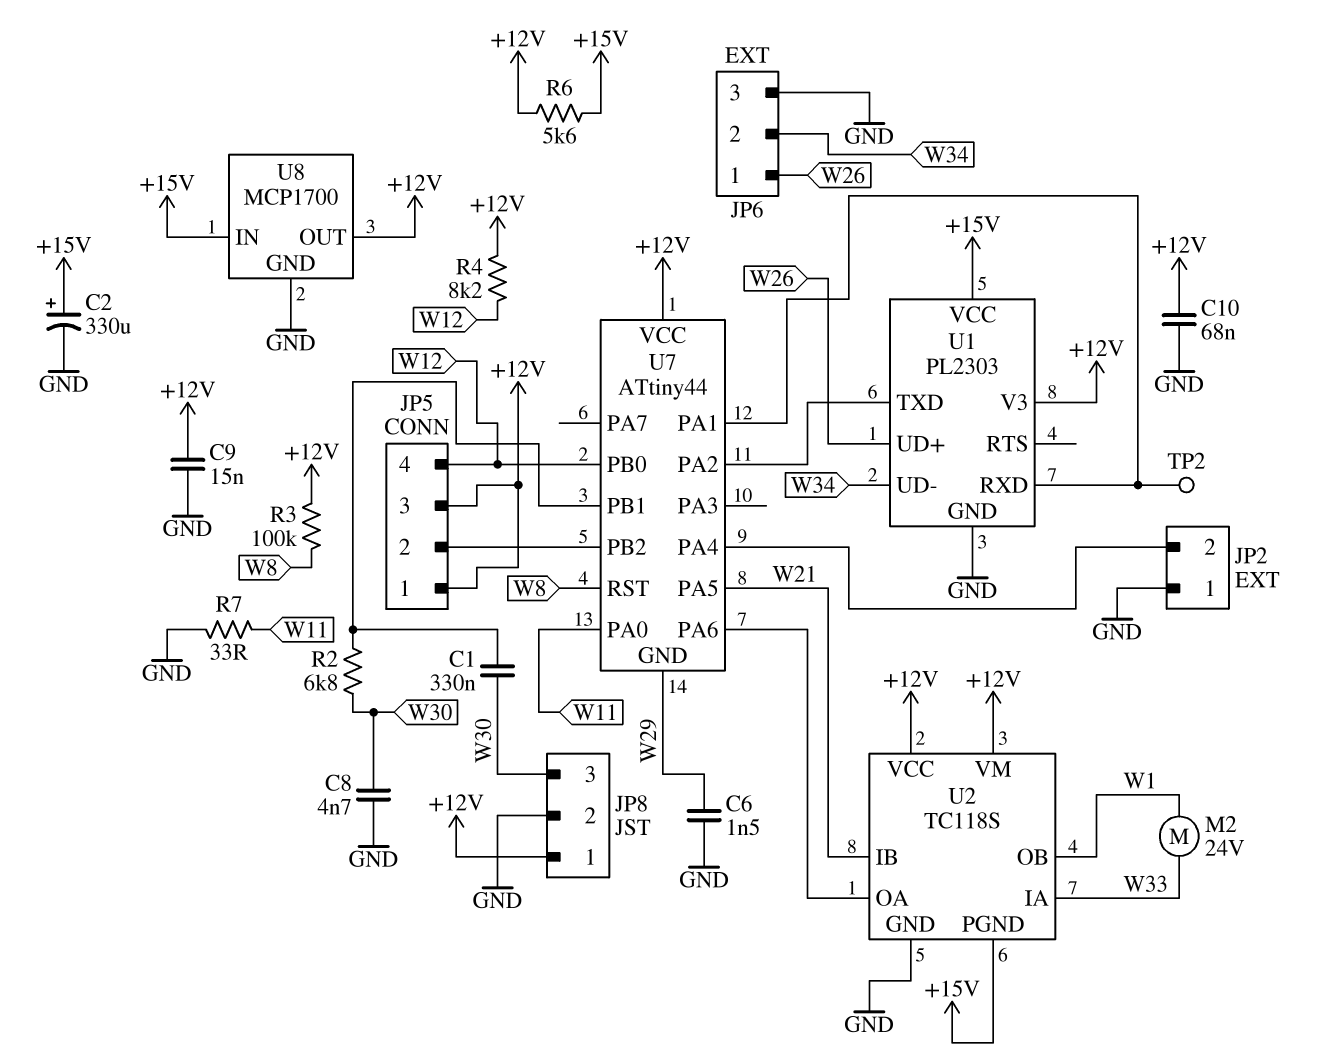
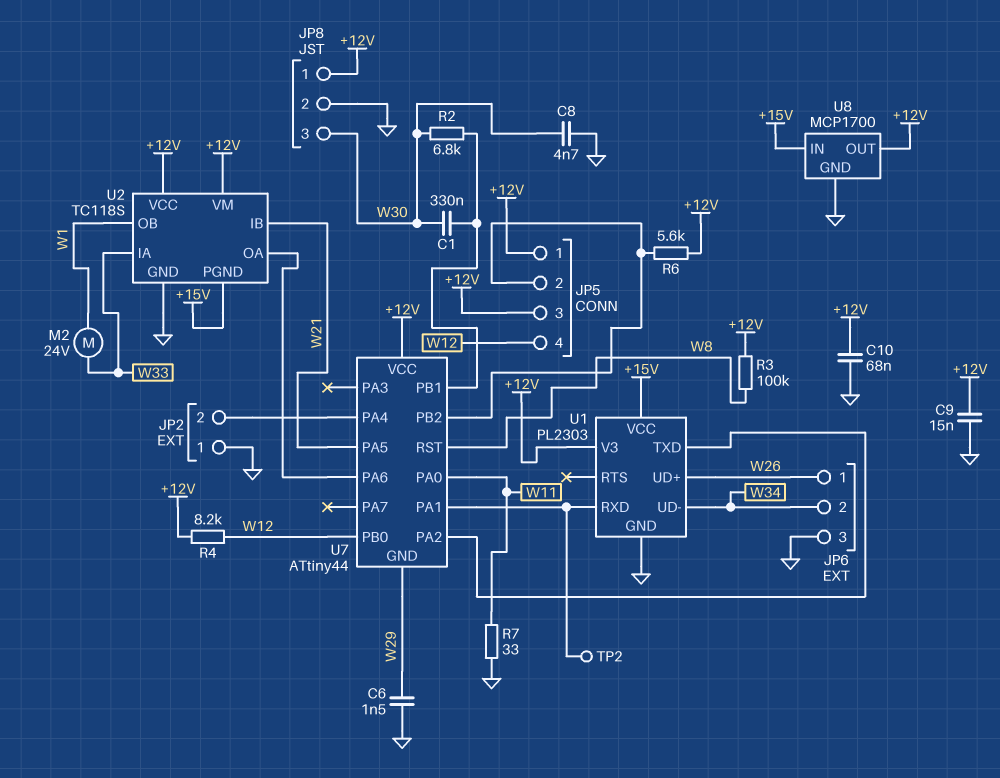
C2: 330uF (plus +15V, minus GND) -> none
R6: 5.6k (+12V, +15V) -> 5.6k (+12V, JP5/2)

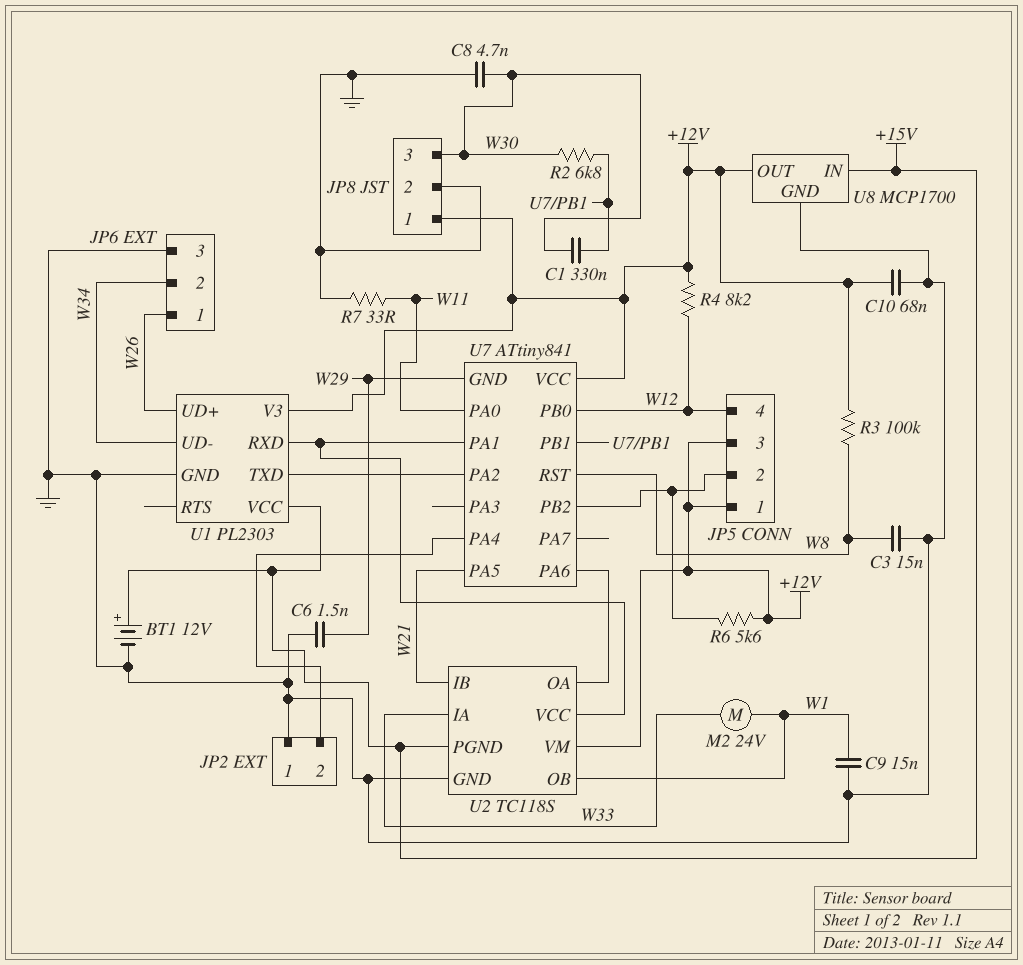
BT1: none -> 12V (plus +15V, minus GND)
C3: none -> 15nF (GND, W8)
C9: 15nF (+12V, GND) -> 15nF (GND, W1)
TP2: test point (U1/RXD) -> none
U2 pin VCC: +12V -> U1/RXD
U7: ATtiny44 -> ATtiny841

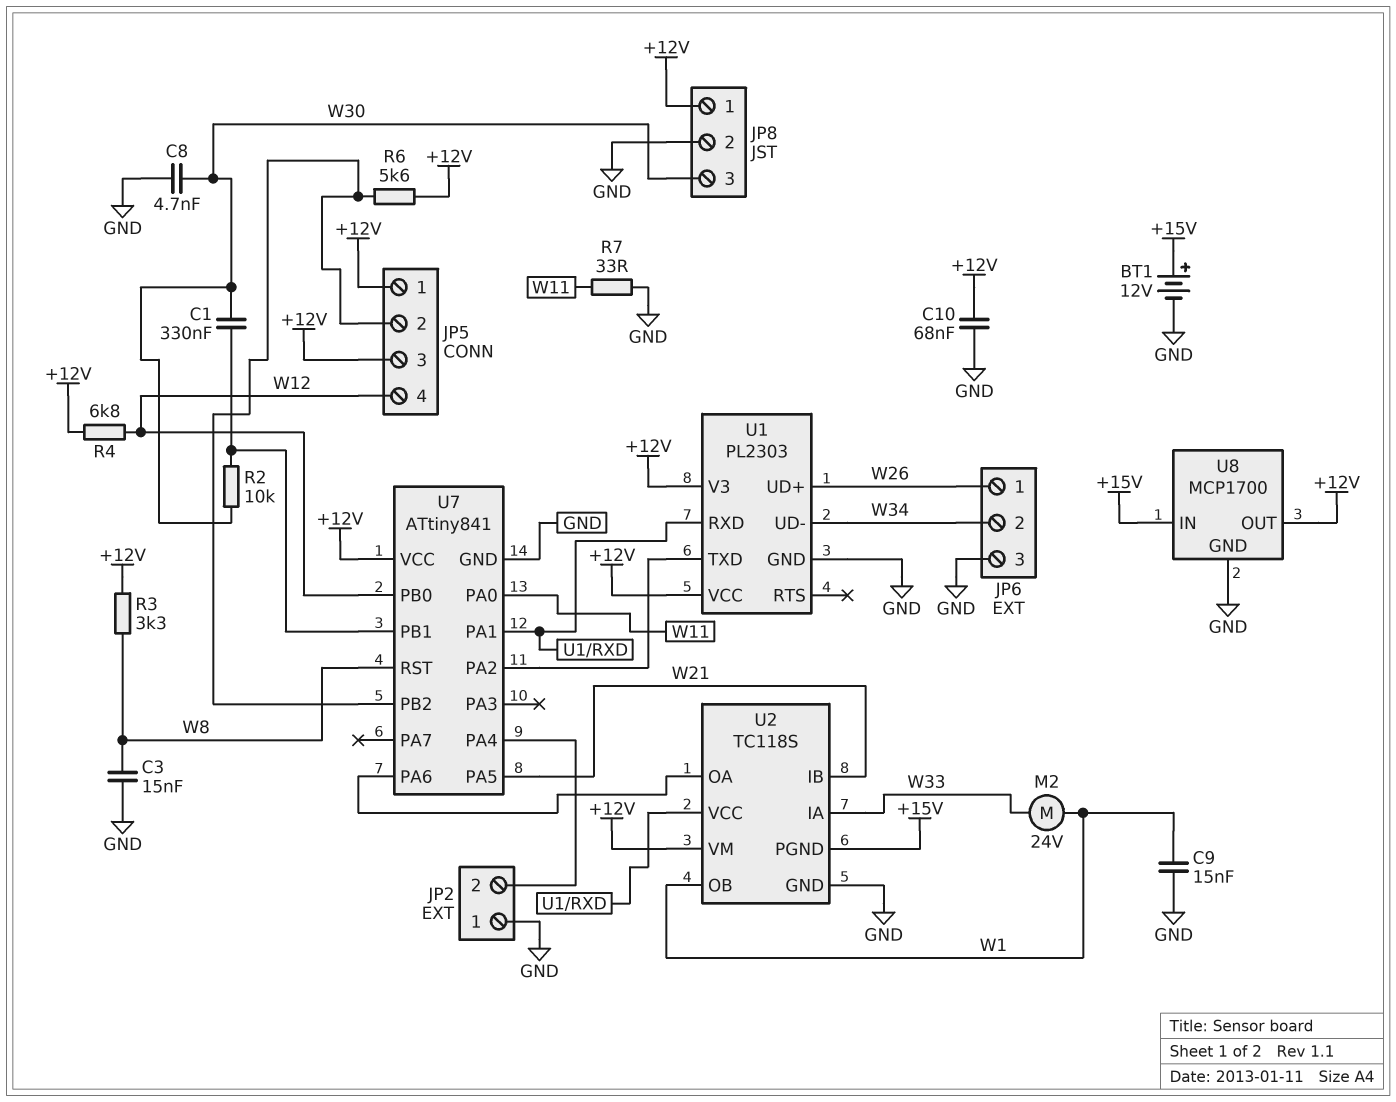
C6: 1.5nF (GND, W29) -> none
R2: 6.8k (U7/PB1, W30) -> 10k (U7/PB1, W30)
R3: 100k (+12V, W8) -> 3.3k (+12V, W8)
R4: 8.2k (+12V, W12) -> 6.8k (+12V, W12)
U1 pin VCC: +15V -> +12V
U7 pin GND: W29 -> GND

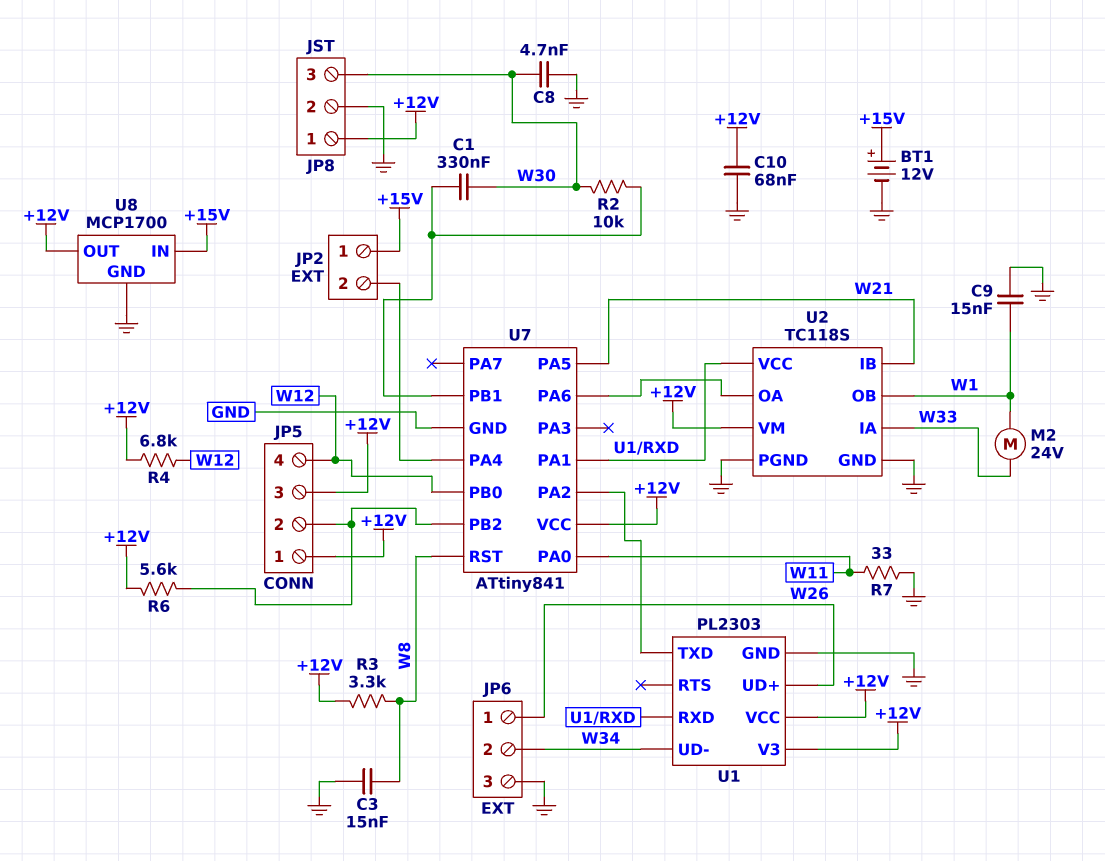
JP2 pin 1: GND -> +15V
U2 pin PGND: +15V -> GND

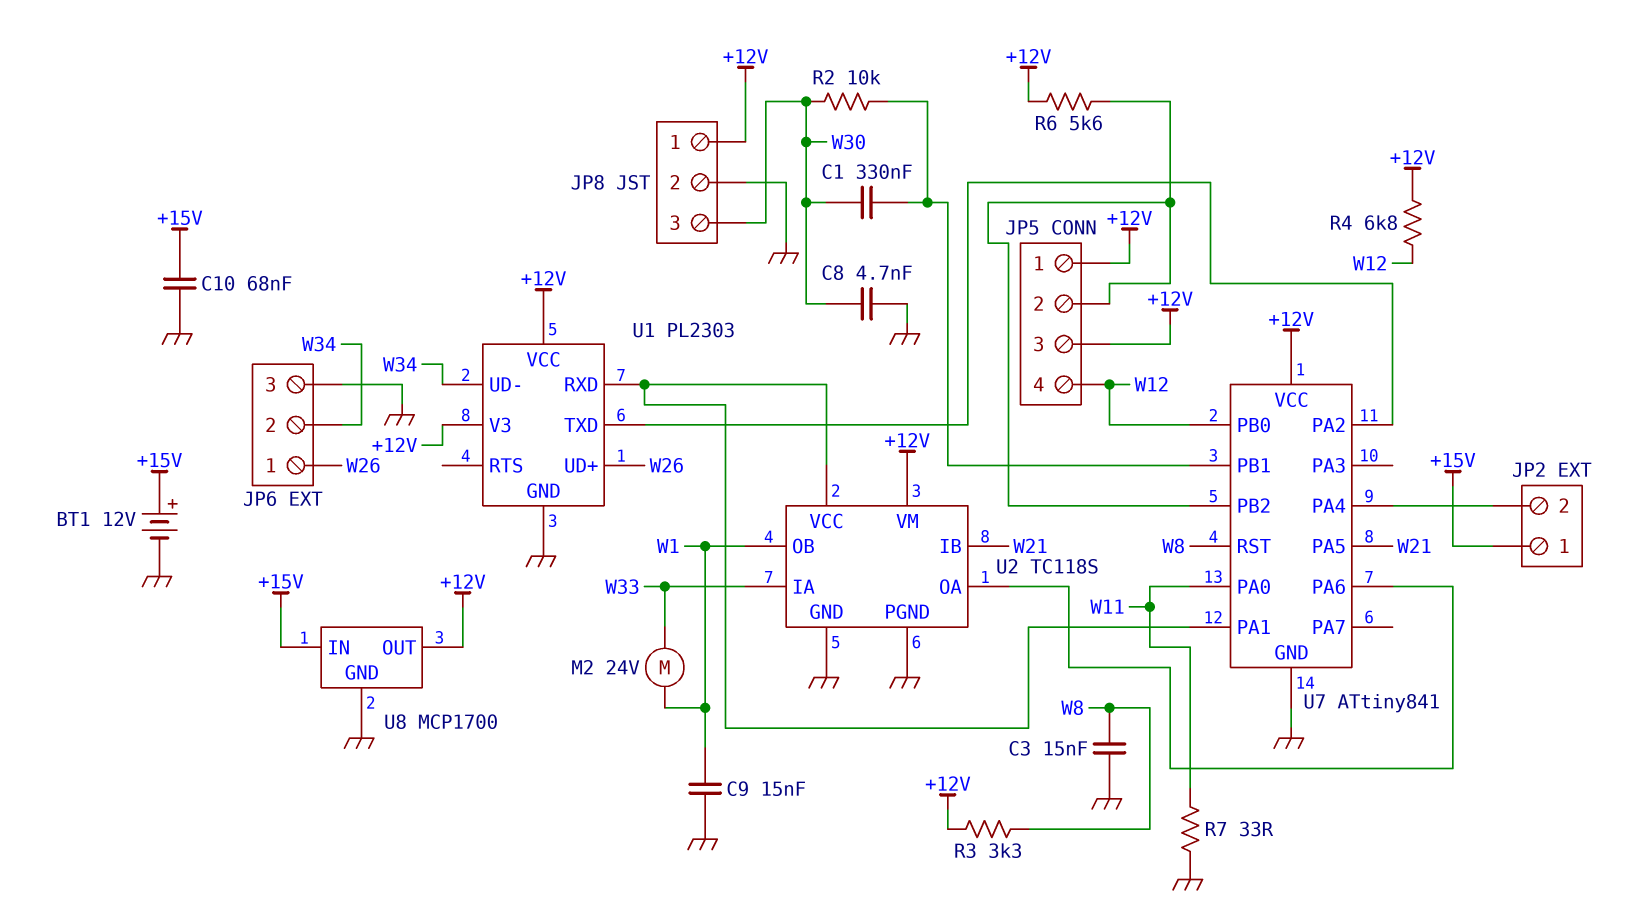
C10: 68nF (+12V, GND) -> 68nF (+15V, GND)

